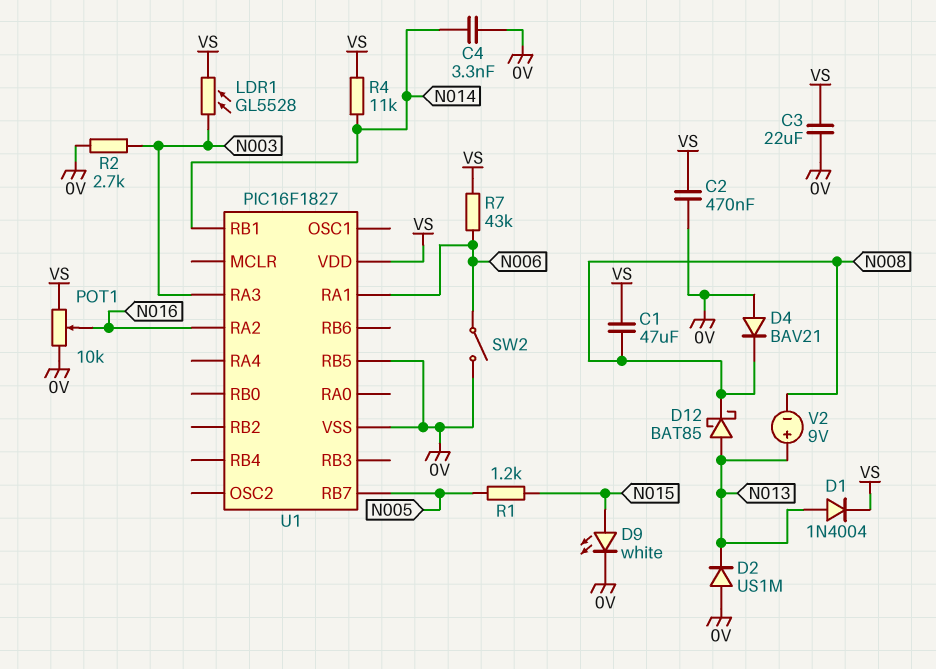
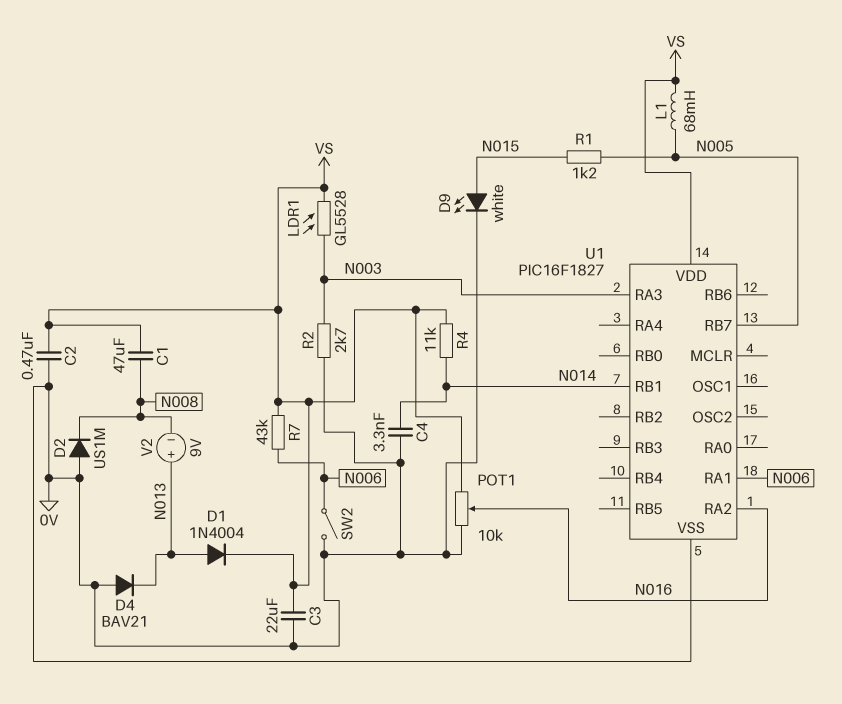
D2: diode US1M (A 0V, K N013) -> diode US1M (A 0V, K N008)
D4: diode BAV21 (A 0V, K N008) -> diode BAV21 (A 0V, K N013)
D12: schottky BAT85 (A N013, K N008) -> none
L1: none -> 68mH (N005, VS)
U1 pin RB5: 0V -> none

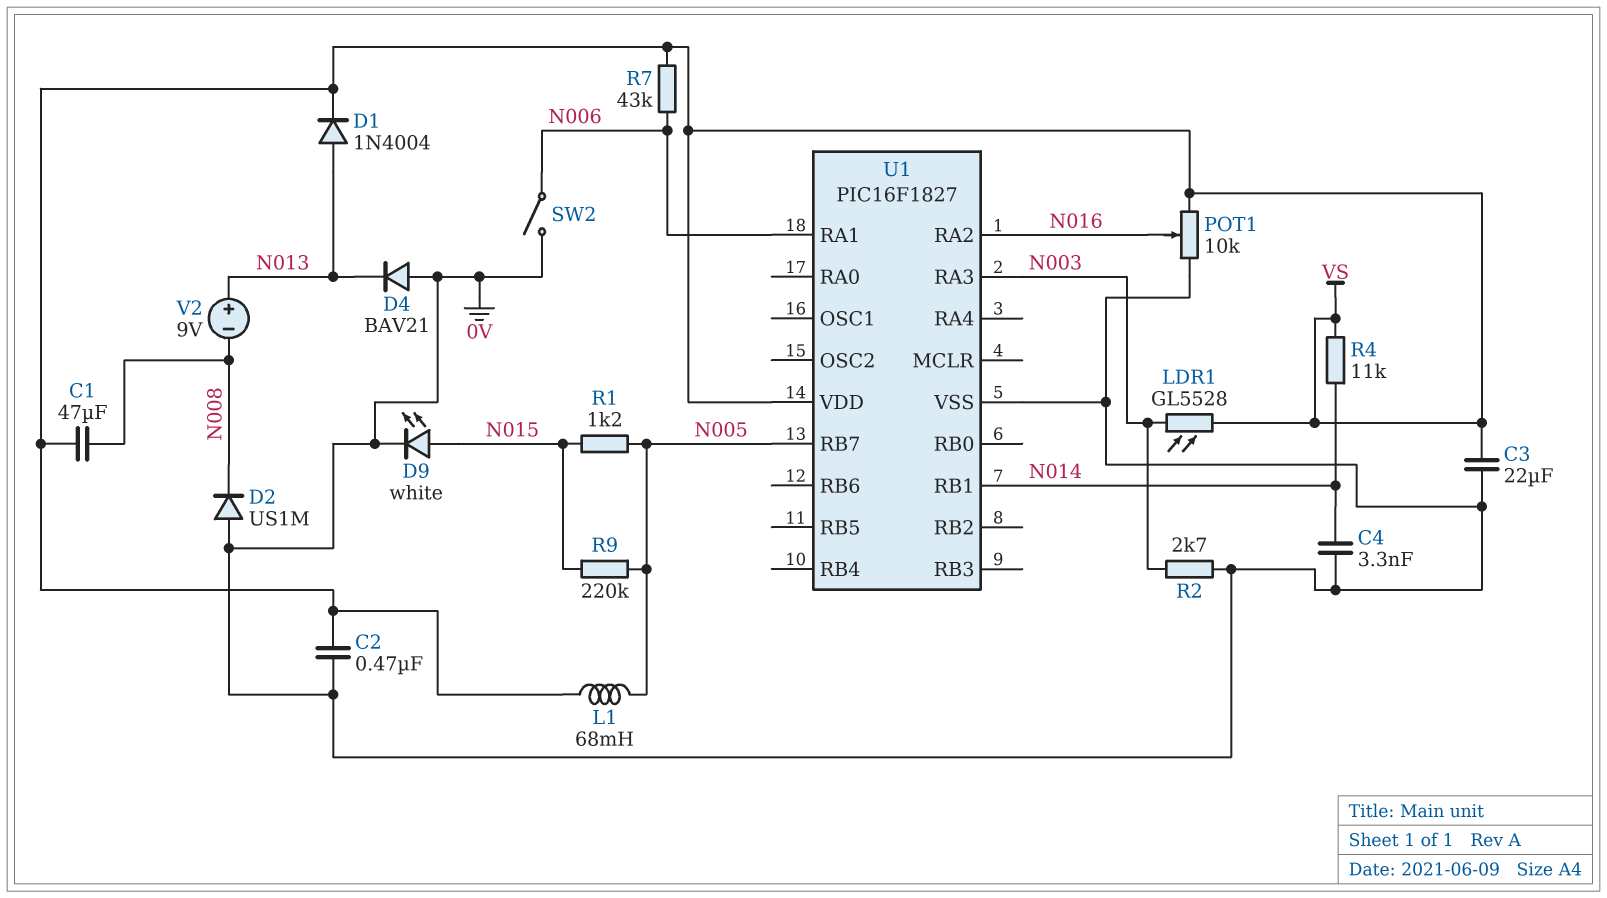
R9: none -> 220k (N005, N015)

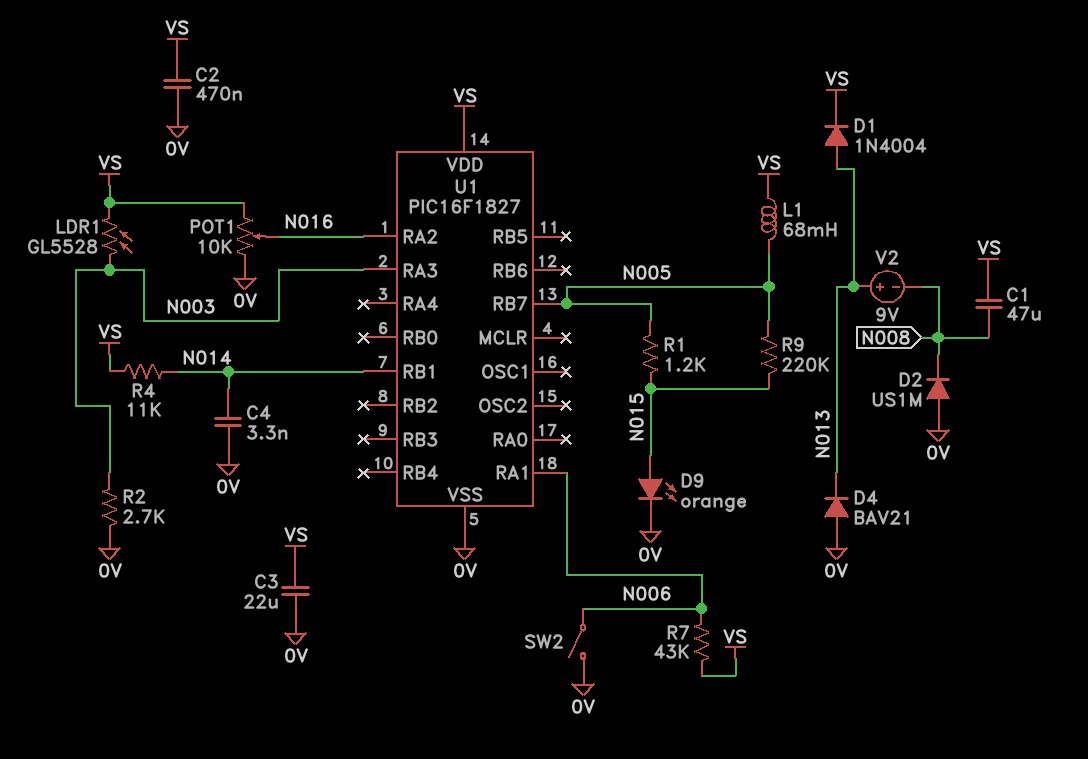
D9: LED white (A N015, K 0V) -> LED orange (A N015, K 0V)

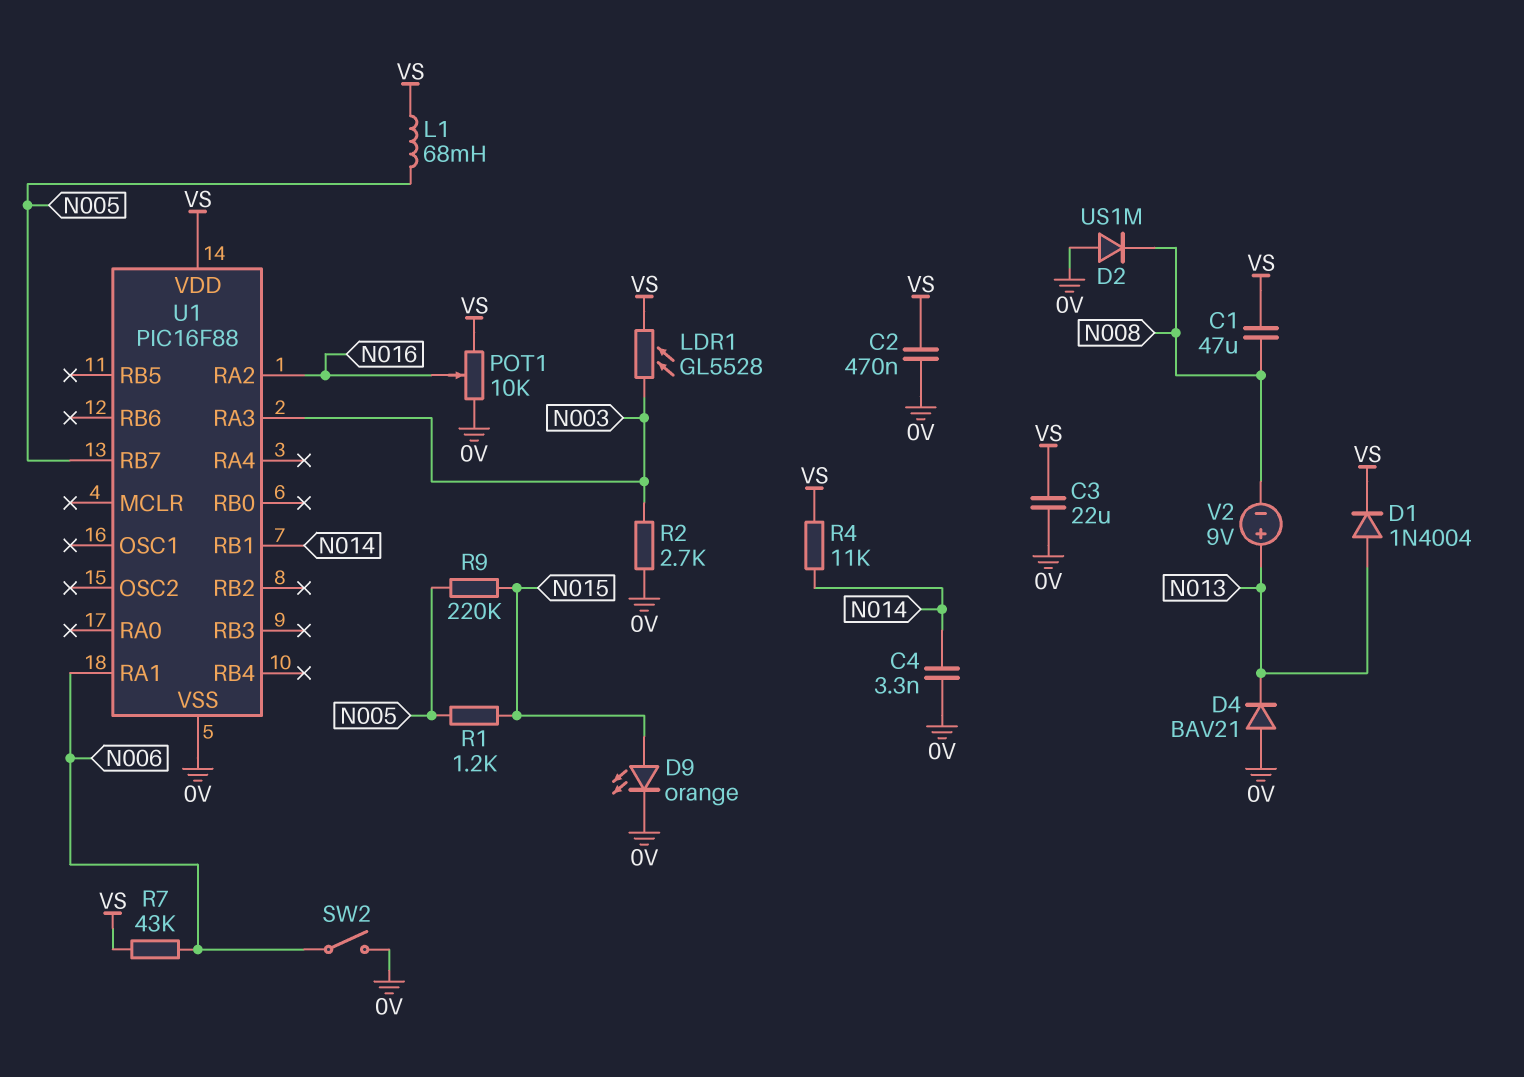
U1: PIC16F1827 -> PIC16F88

